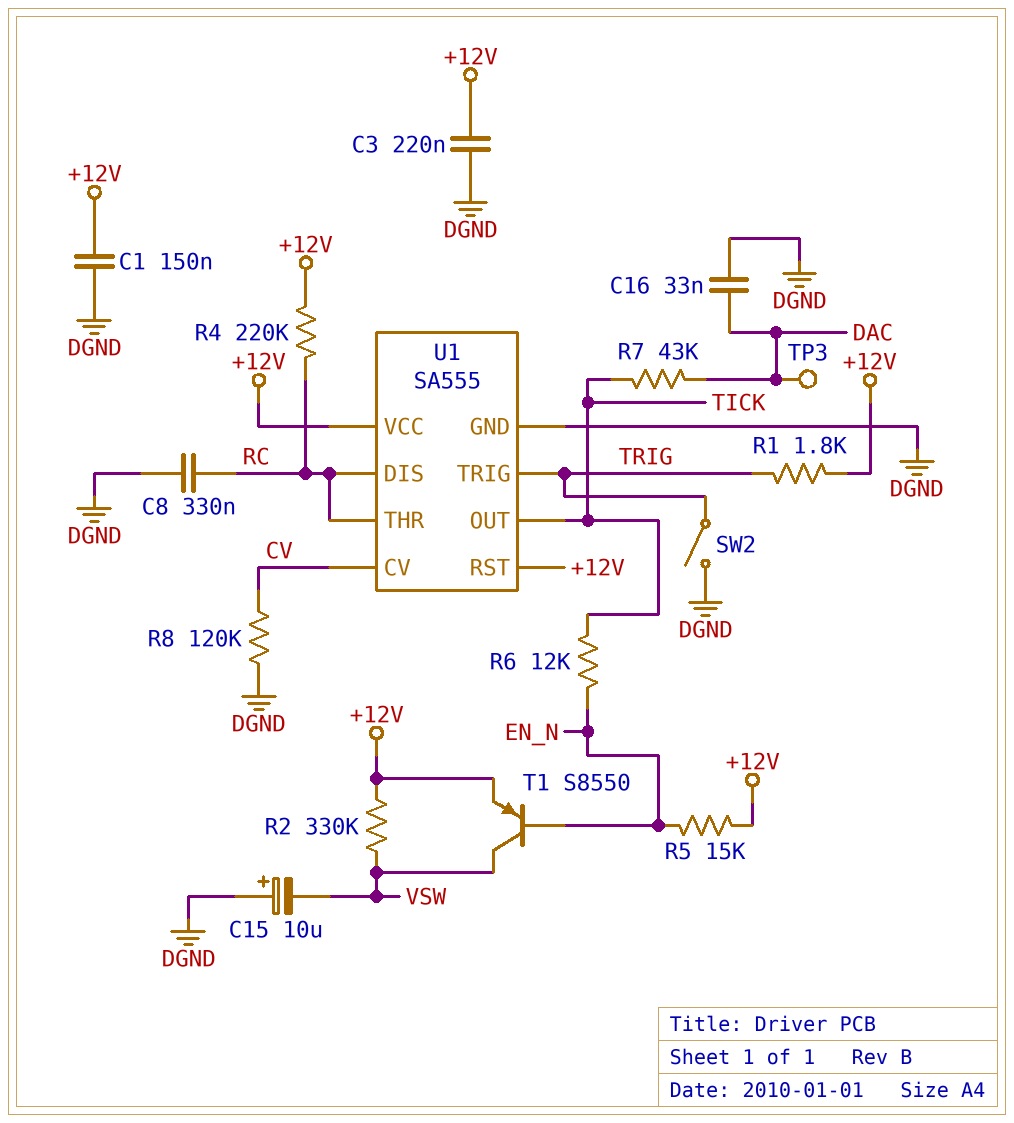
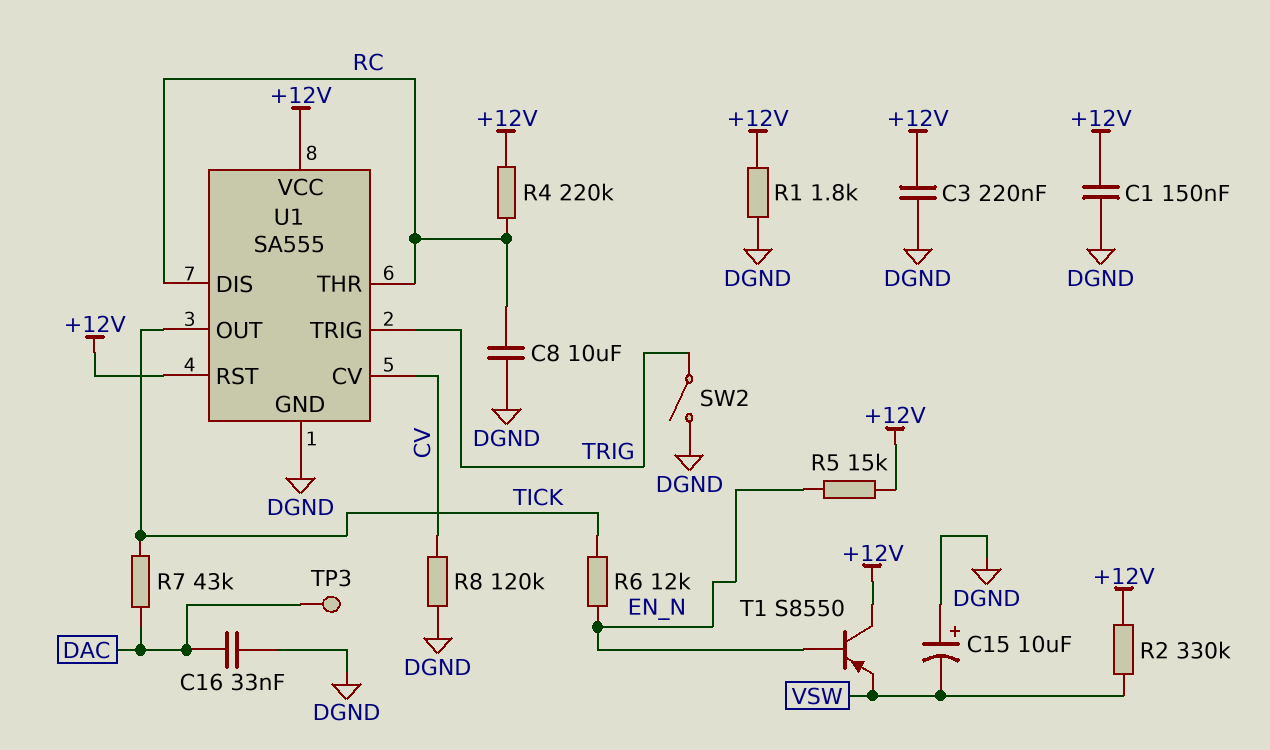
C8: 330nF (DGND, RC) -> 10uF (DGND, RC)
R1: 1.8k (+12V, TRIG) -> 1.8k (+12V, DGND)
T1: PNP S8550 (B EN_N, C VSW, E +12V) -> PNP S8550 (B EN_N, C +12V, E VSW)

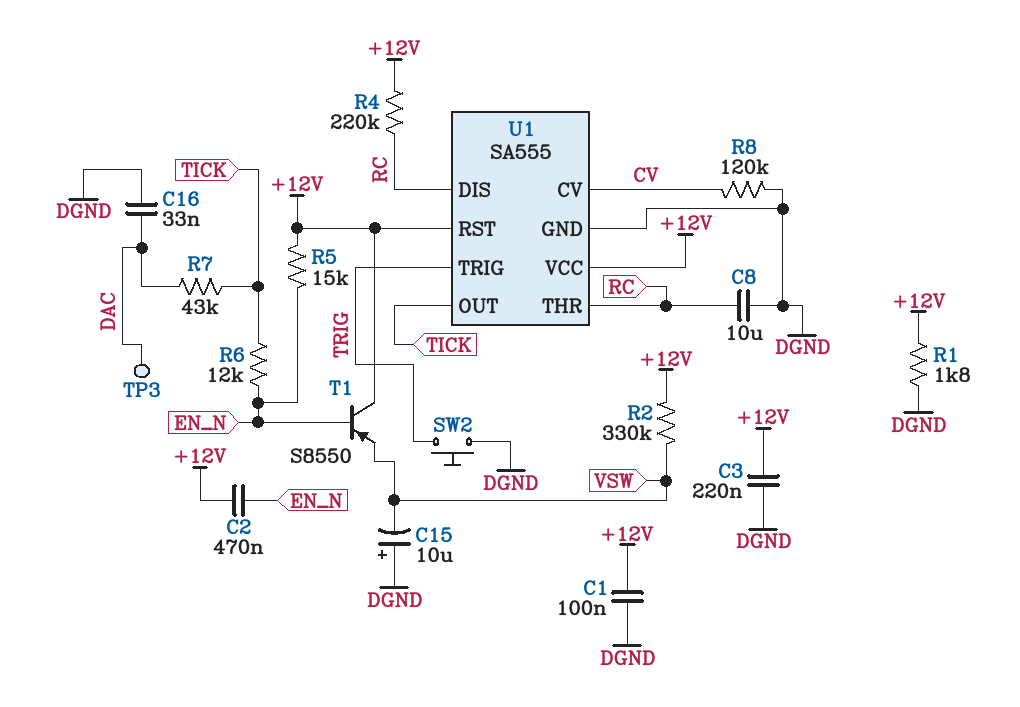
C1: 150nF (+12V, DGND) -> 100nF (+12V, DGND)
C2: none -> 470nF (+12V, EN_N)
SW2: switch (DGND, TRIG) -> button (DGND, TRIG)

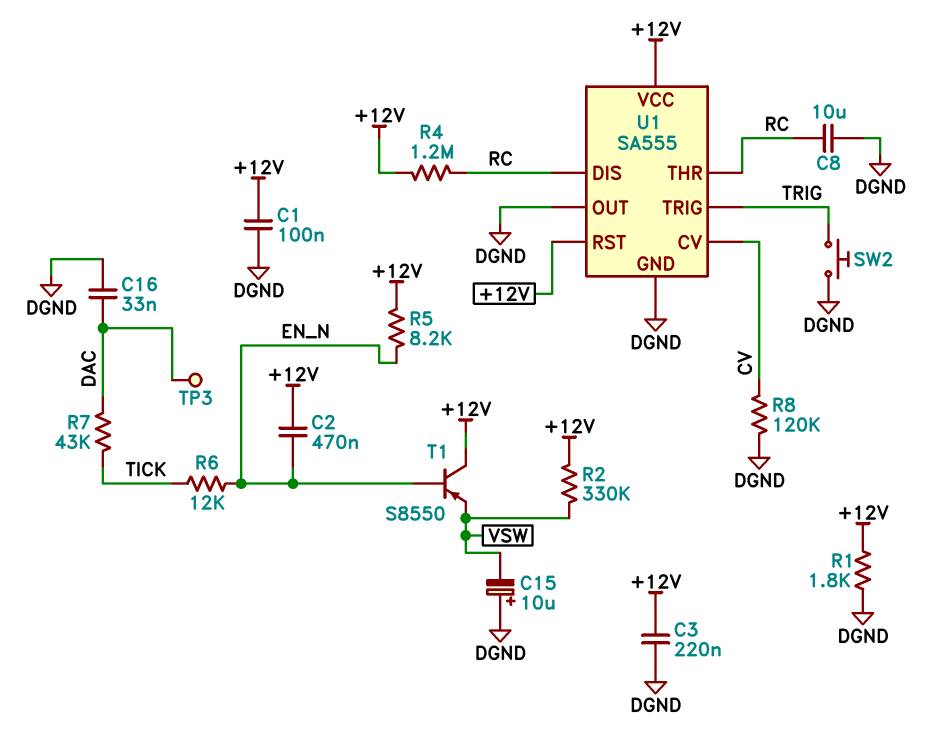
R4: 220k (+12V, RC) -> 1.2M (+12V, RC)
R5: 15k (+12V, EN_N) -> 8.2k (+12V, EN_N)
U1 pin OUT: TICK -> DGND

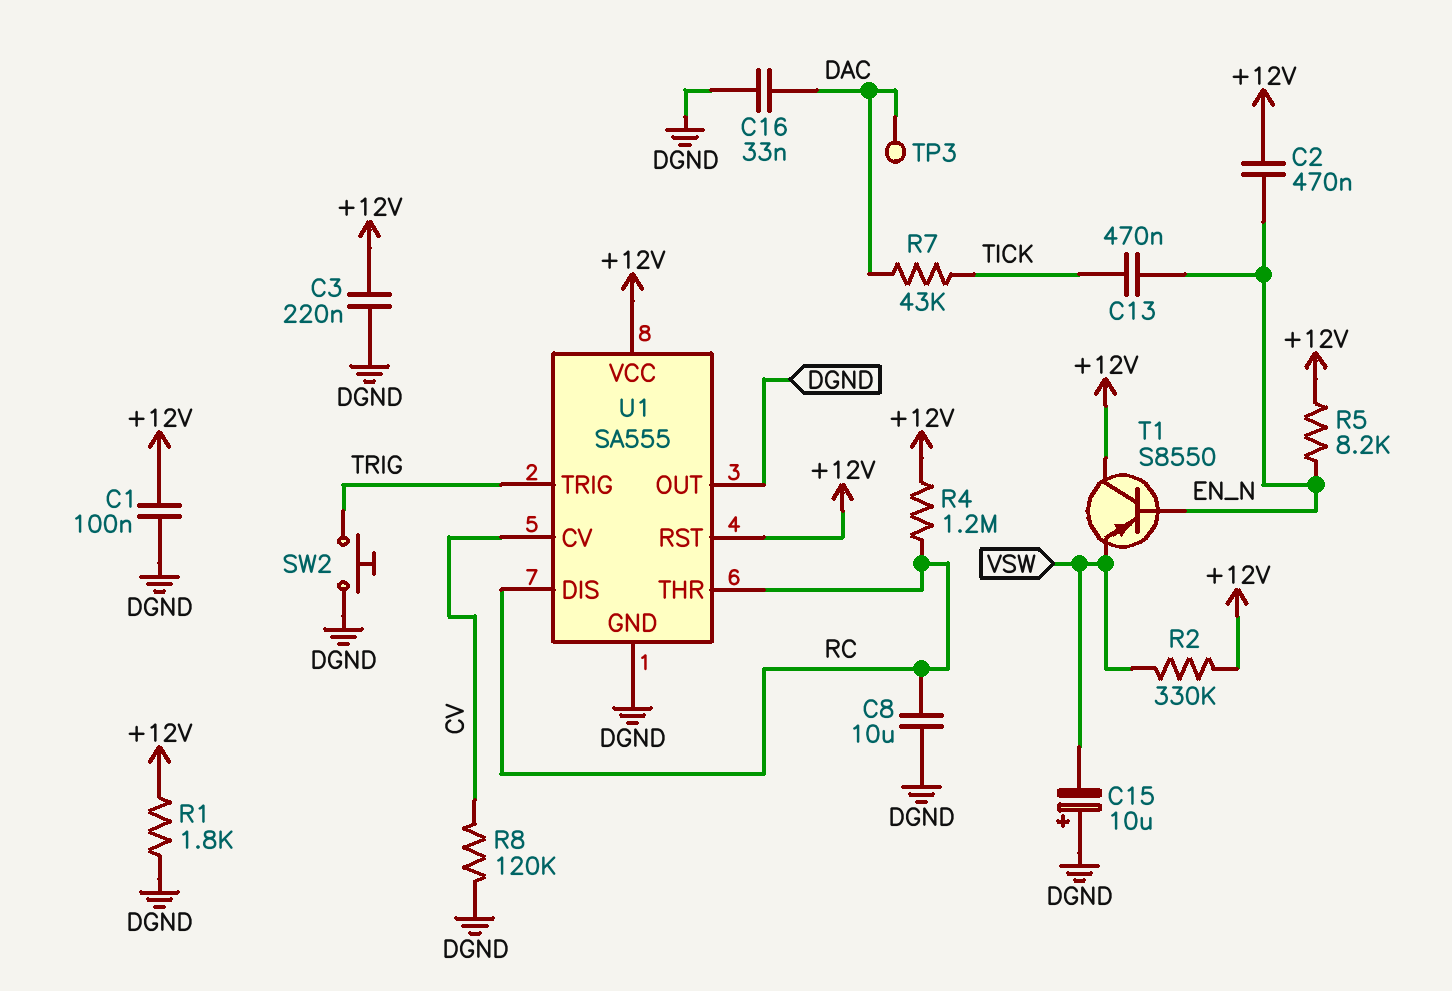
C13: none -> 470nF (EN_N, TICK)
R6: 12k (EN_N, TICK) -> none

